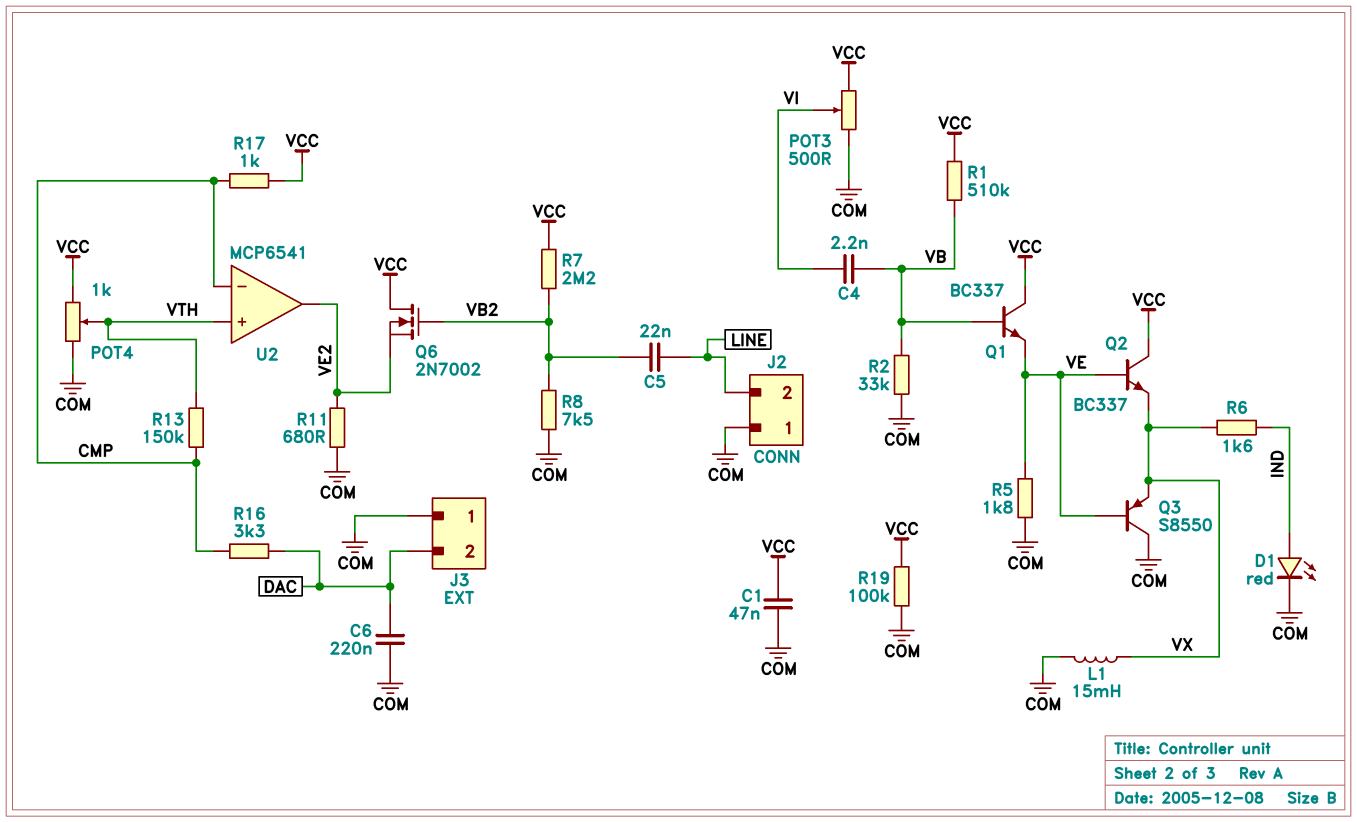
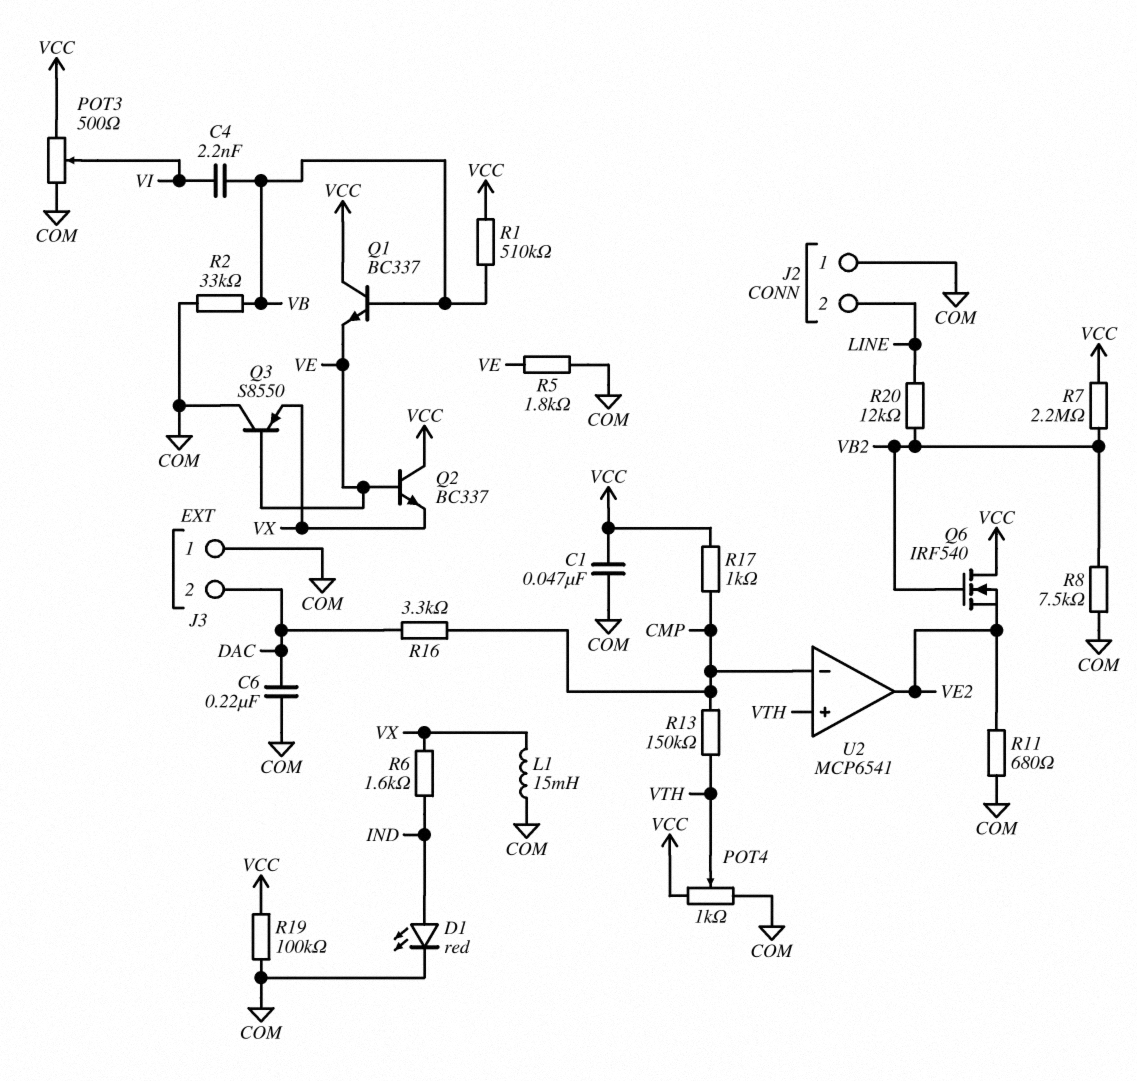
C5: 22nF (LINE, VB2) -> none
Q6: NMOS 2N7002 (G VB2, D VCC, S VE2) -> NMOS IRF540 (G VB2, D VCC, S VE2)
R20: none -> 12k (LINE, VB2)

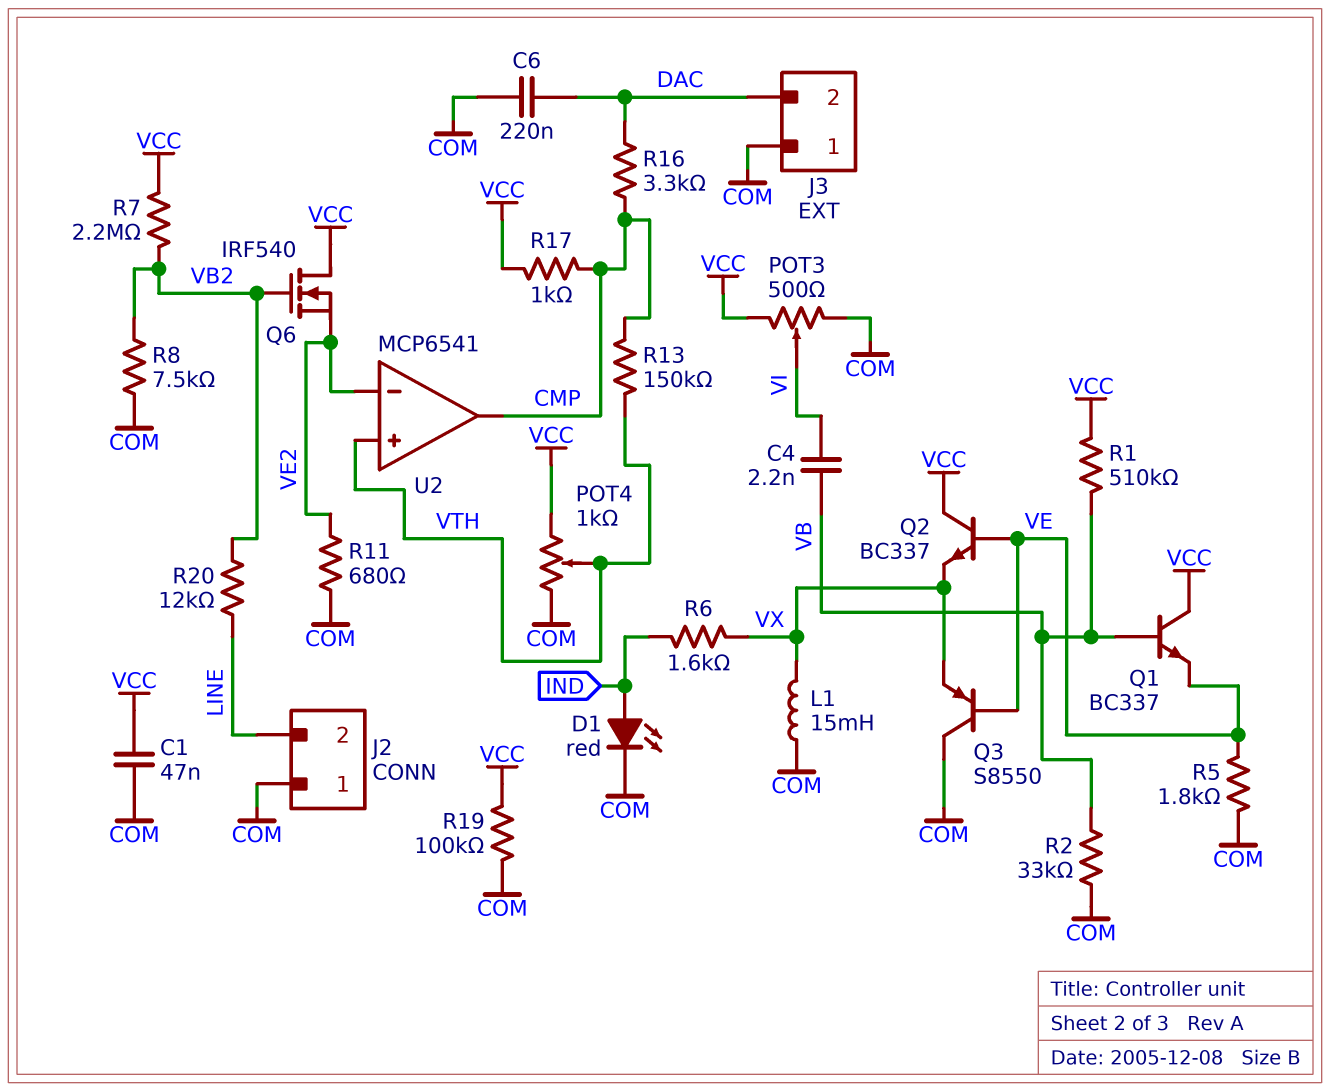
U2 pin in-: CMP -> VE2
U2 pin out: VE2 -> CMP

